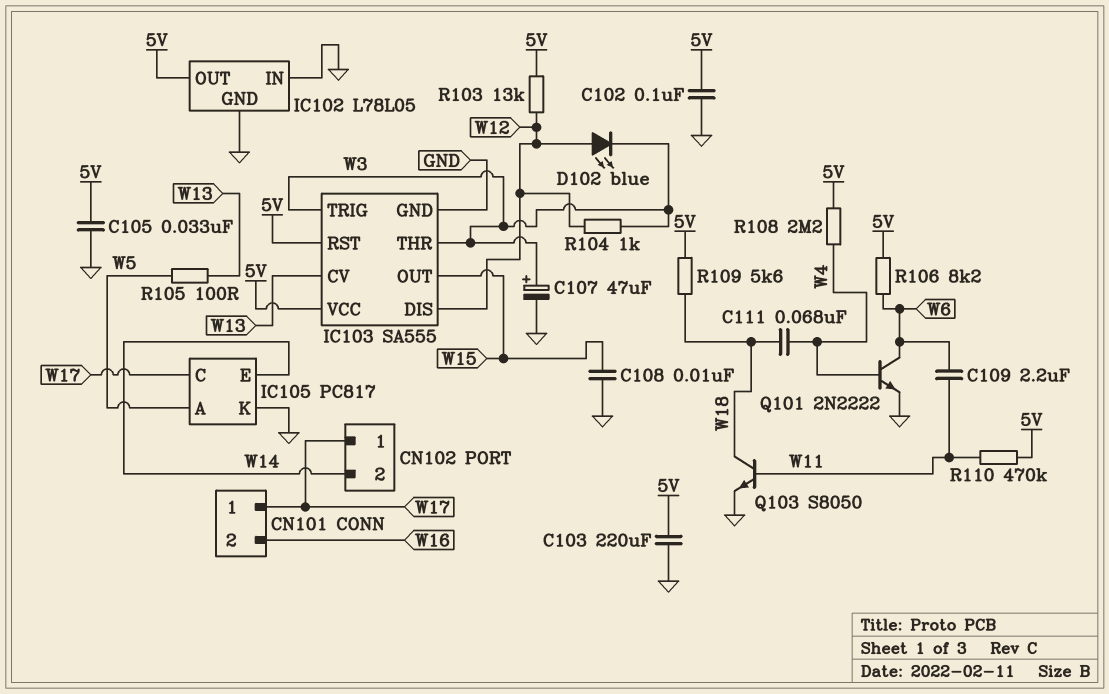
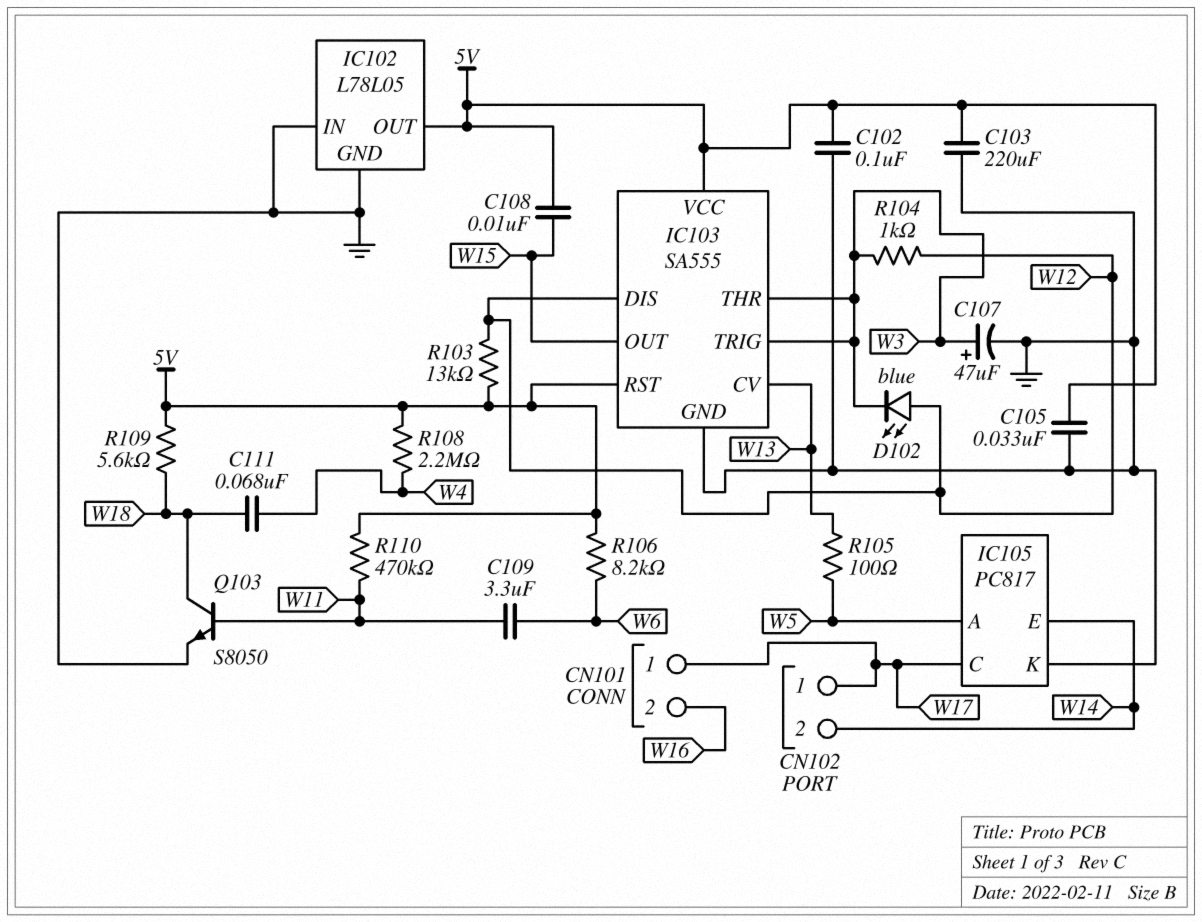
C108: 10nF (GND, W15) -> 10nF (5V, W15)
C109: 2.2uF (W6, W11) -> 3.3uF (W6, W11)
Q101: NPN 2N2222 (B W4, C W6, E GND) -> none

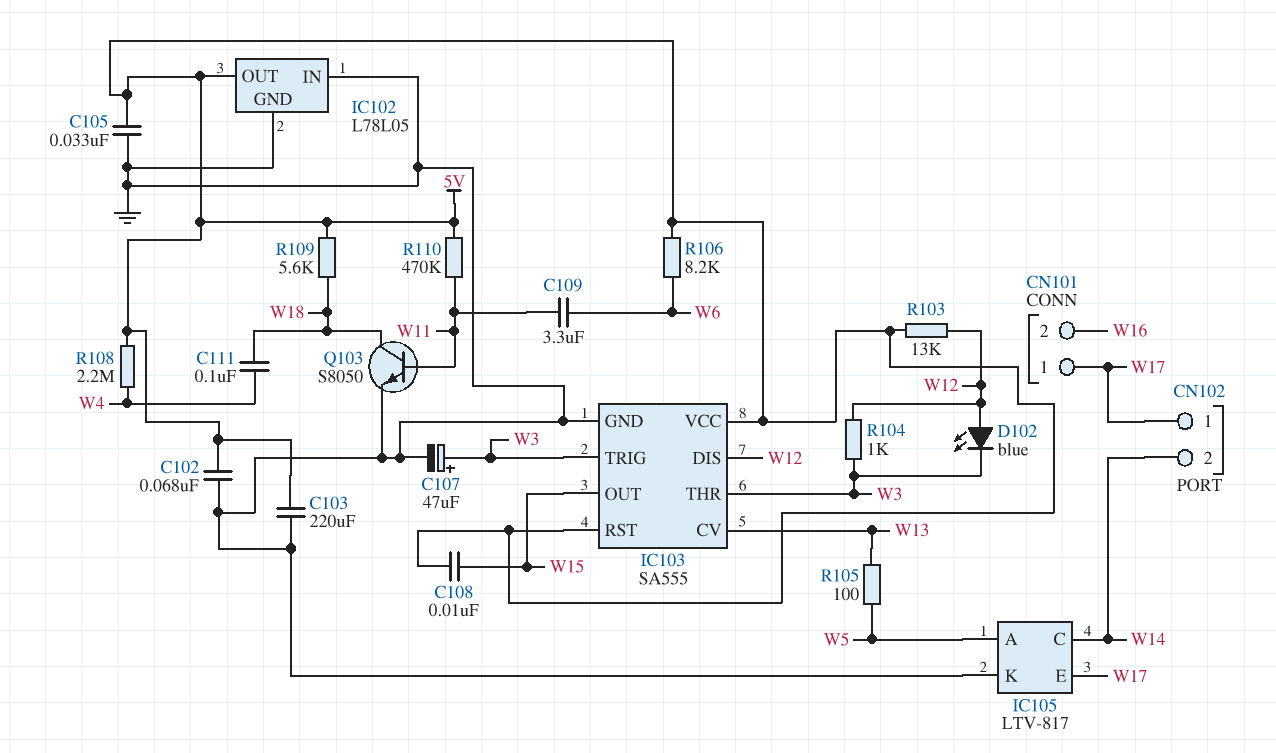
C102: 100nF (5V, GND) -> 68nF (5V, GND)
C111: 68nF (W4, W18) -> 100nF (W4, W18)
IC105: PC817 -> LTV-817
IC105 pin C: W17 -> W14
IC105 pin E: W14 -> W17

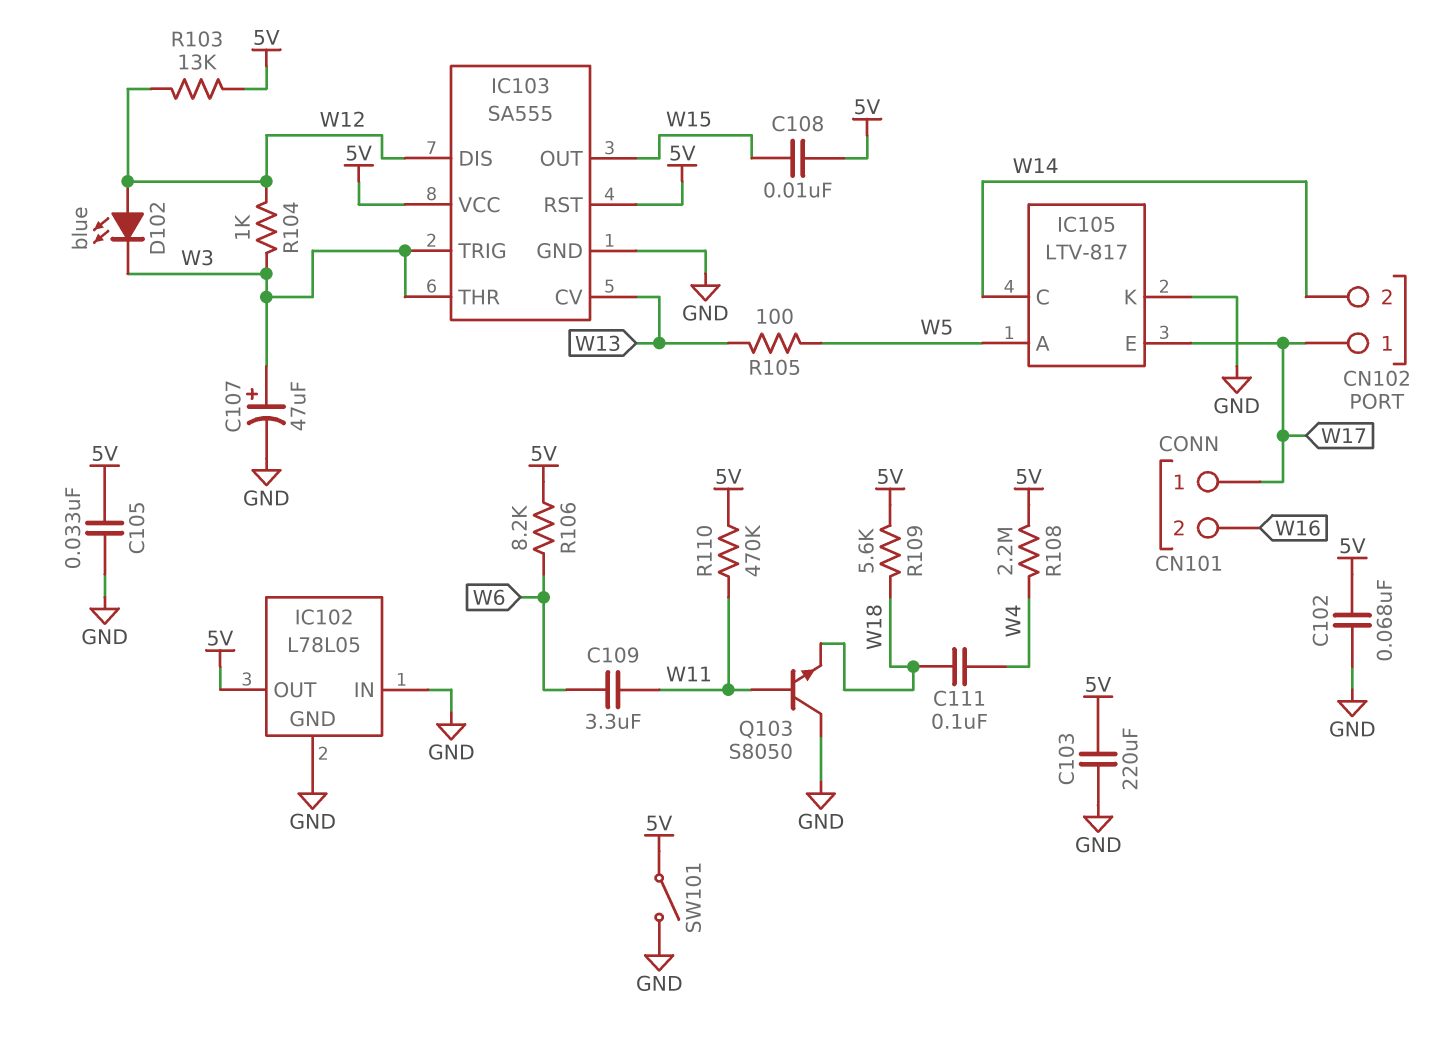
Q103: NPN S8050 (B W11, C W18, E GND) -> NPN S8050 (B W11, C GND, E W18)
SW101: none -> switch (5V, GND)

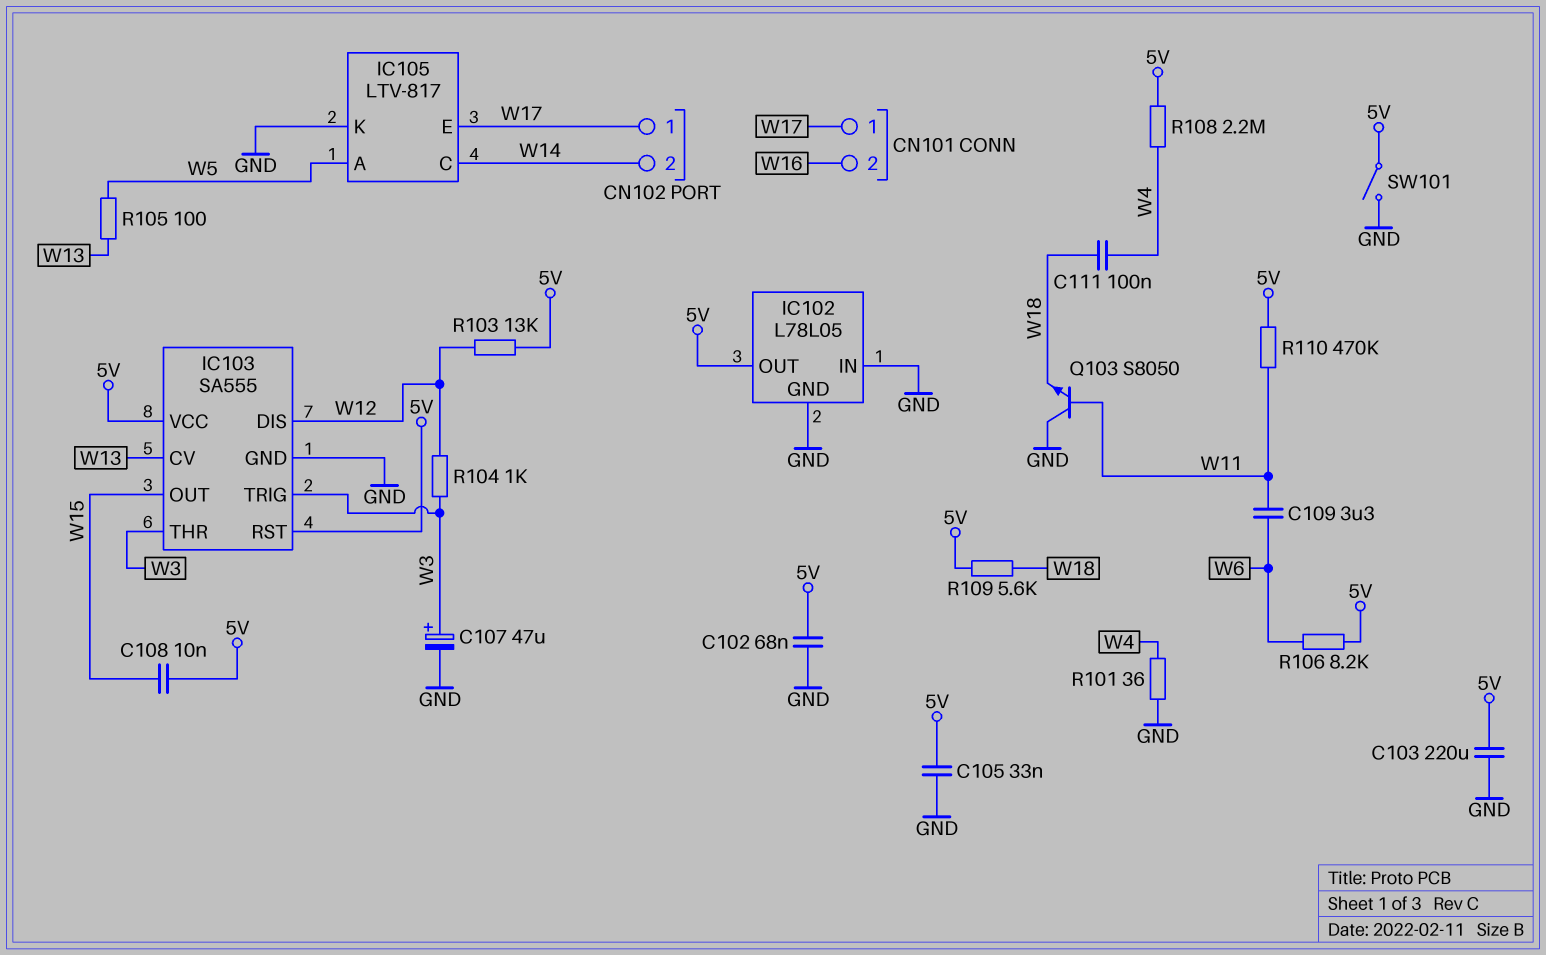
D102: LED blue (A W12, K W3) -> none
R101: none -> 36 (GND, W4)

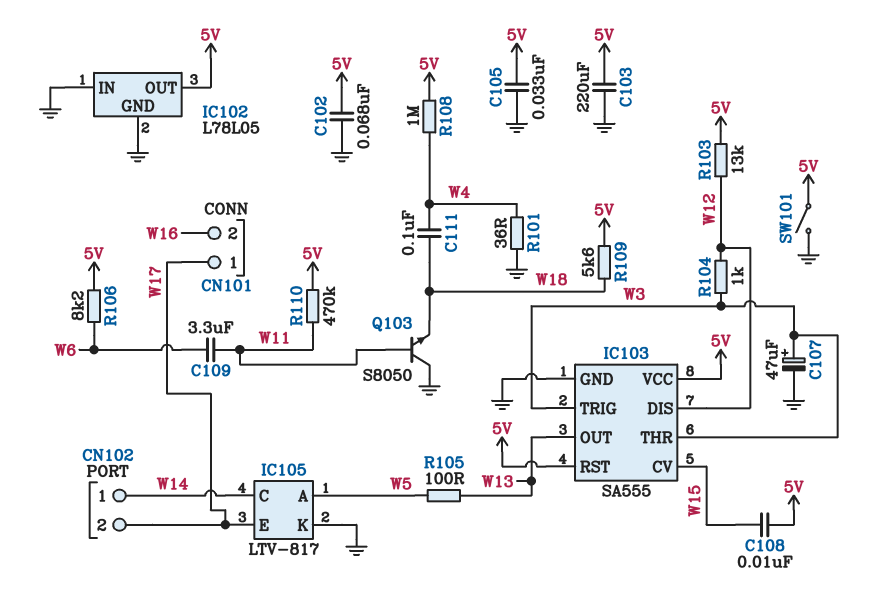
CN102 pin 1: W17 -> W14
CN102 pin 2: W14 -> W17
IC103 pin CV: W13 -> W15
IC103 pin OUT: W15 -> W13
R108: 2.2M (5V, W4) -> 1M (5V, W4)

